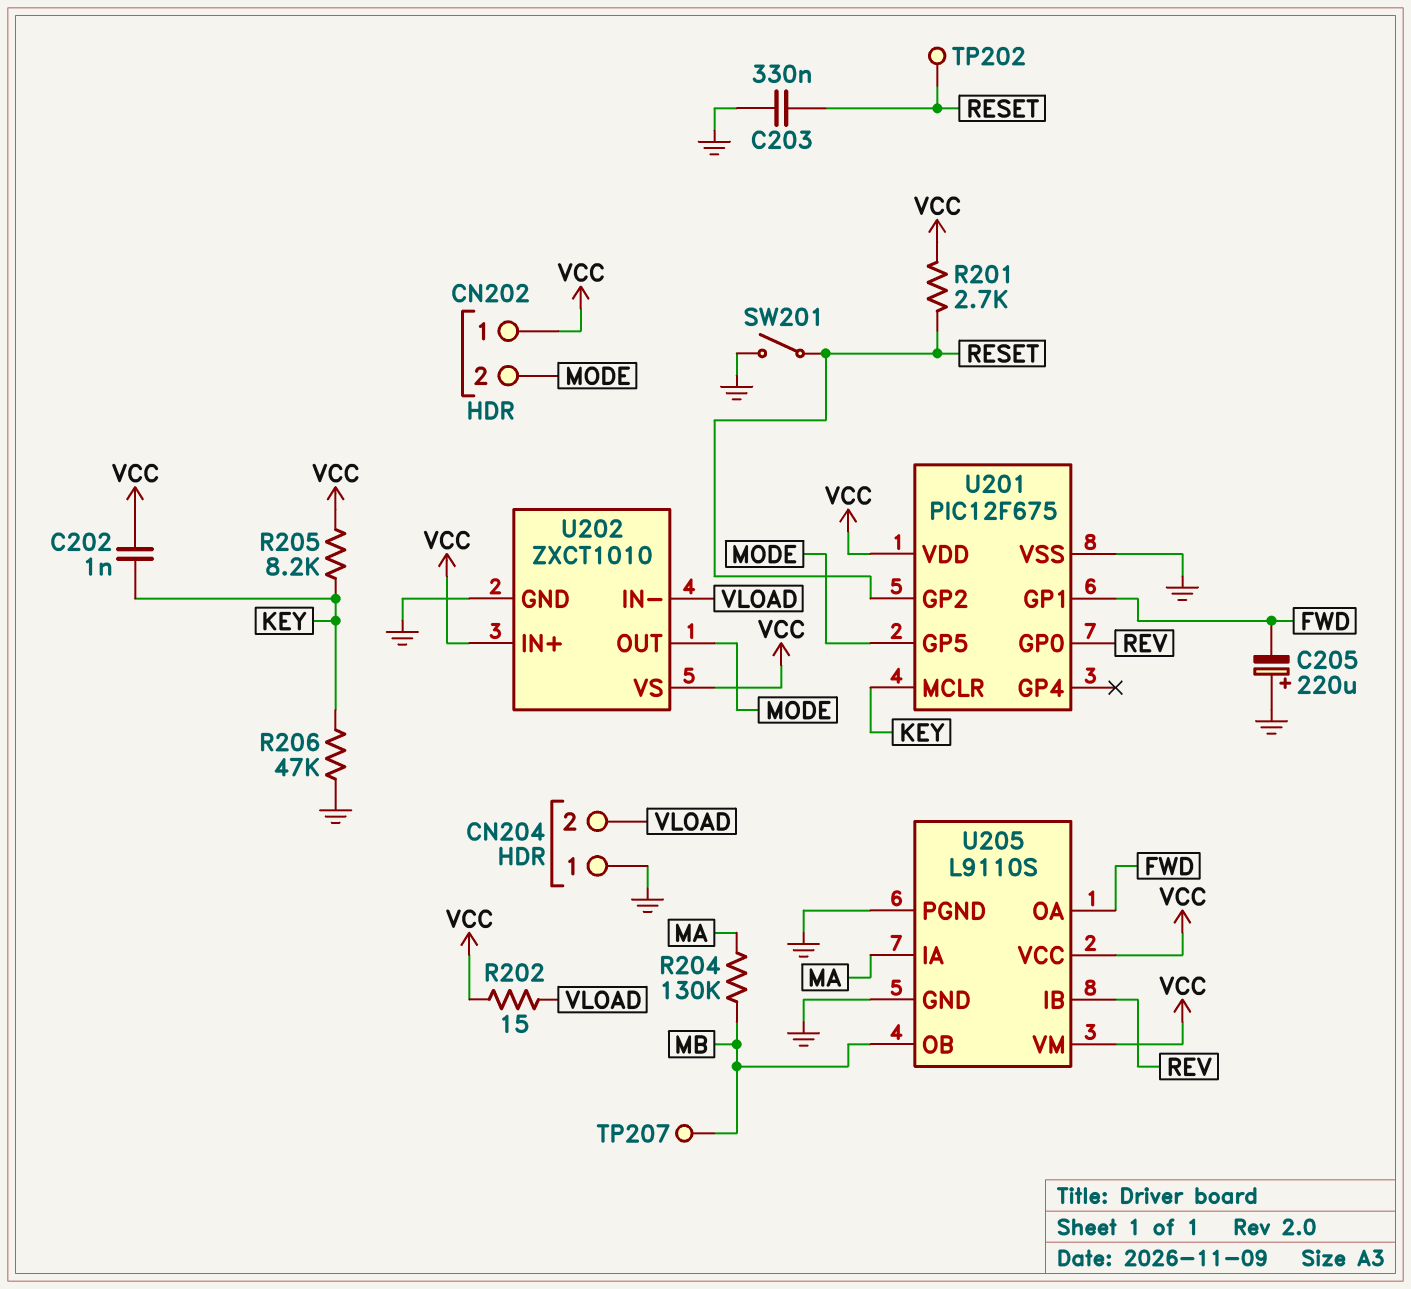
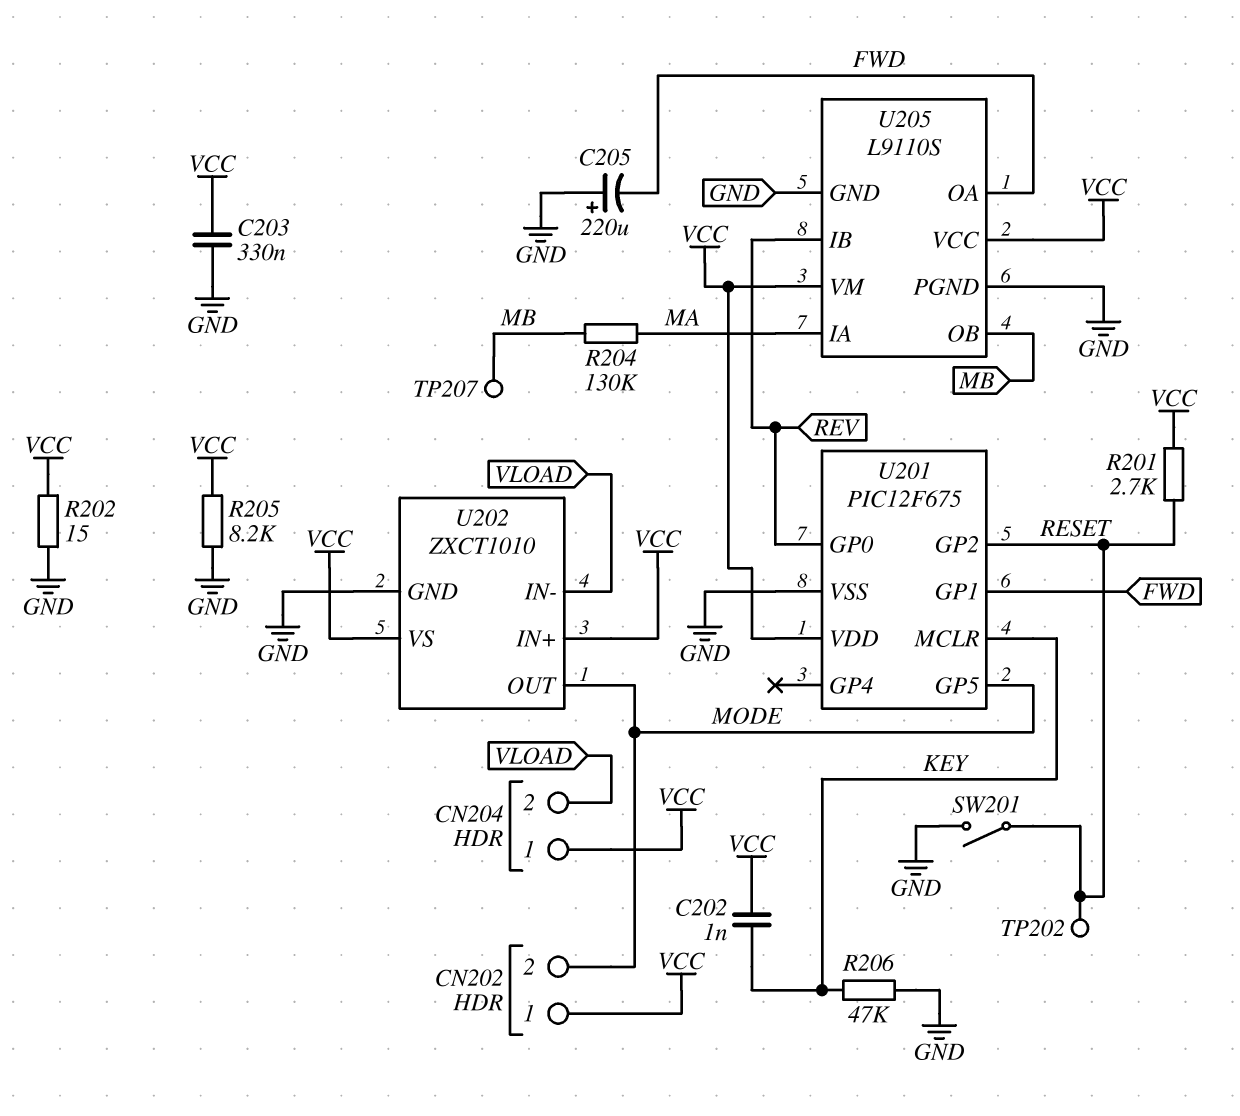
C203: 330nF (GND, RESET) -> 330nF (GND, VCC)
CN204 pin 1: GND -> VCC
R202: 15 (VCC, VLOAD) -> 15 (GND, VCC)
R205: 8.2k (KEY, VCC) -> 8.2k (GND, VCC)

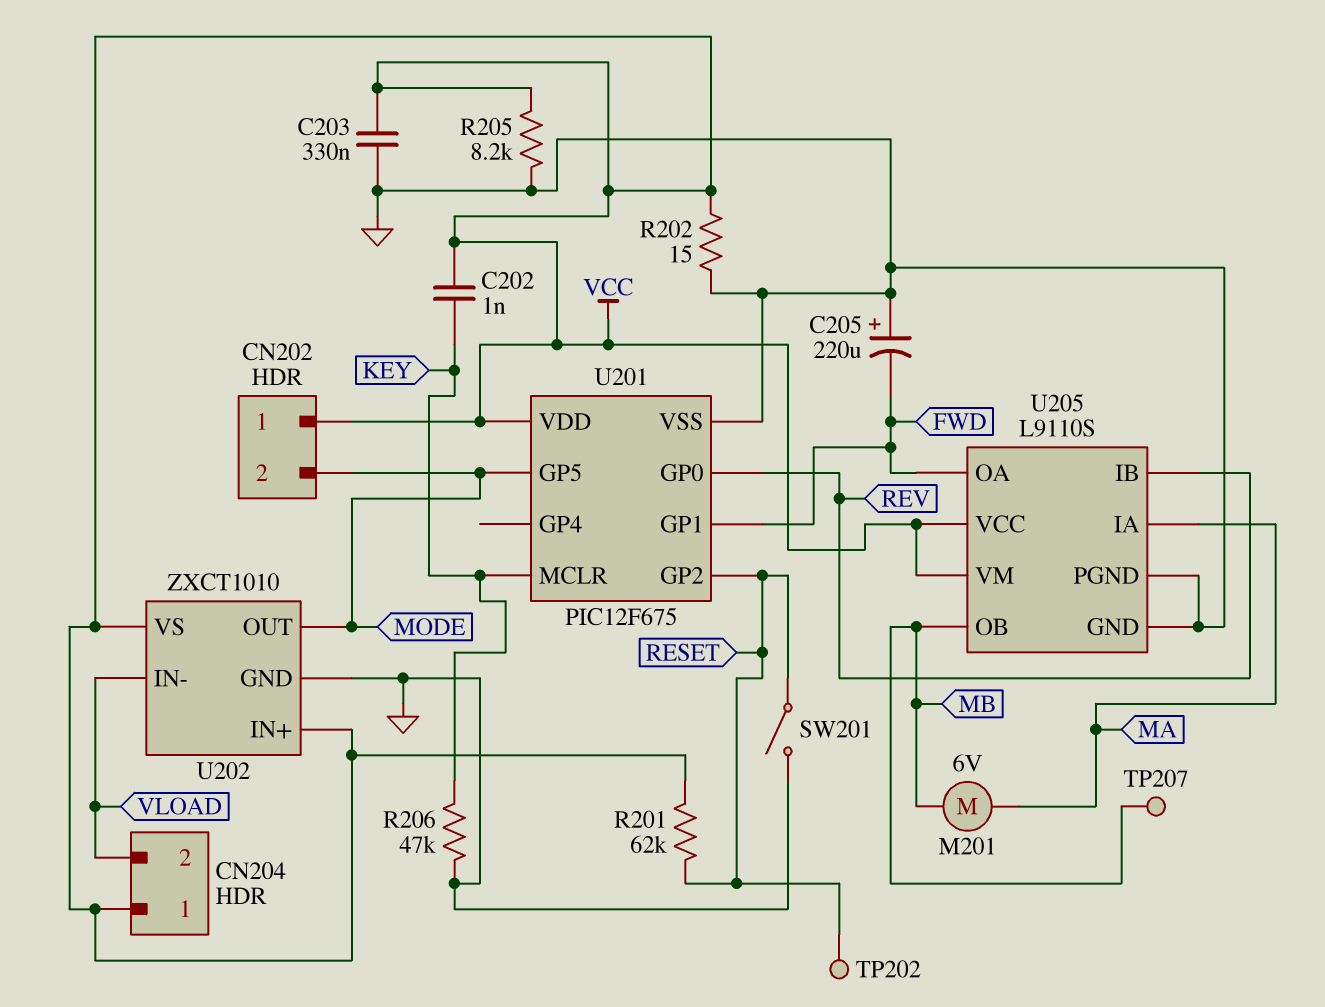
M201: none -> motor 6V (MA, MB)
R201: 2.7k (RESET, VCC) -> 62k (RESET, VCC)
R204: 130k (MA, MB) -> none

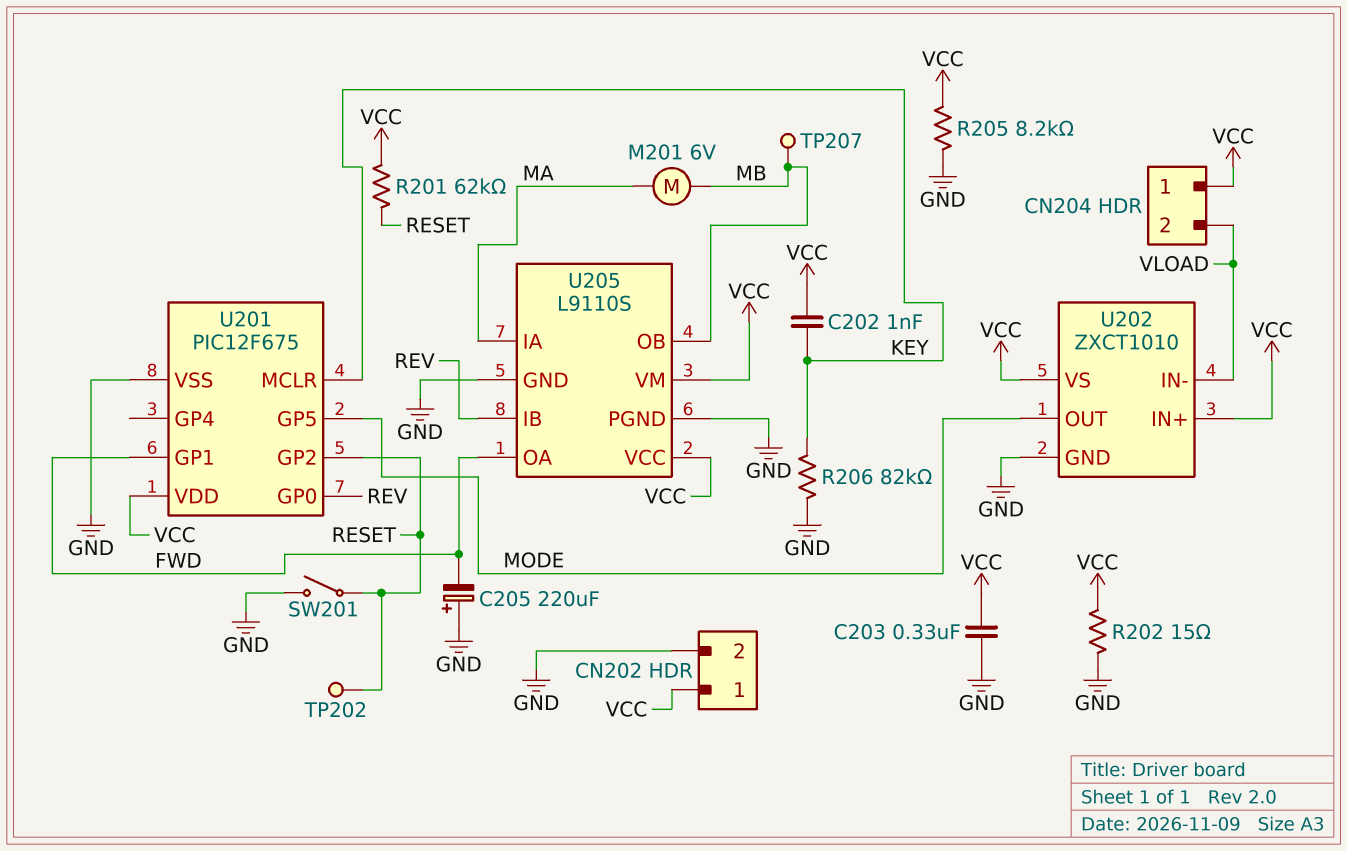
CN202 pin 2: MODE -> GND
R206: 47k (GND, KEY) -> 82k (GND, KEY)

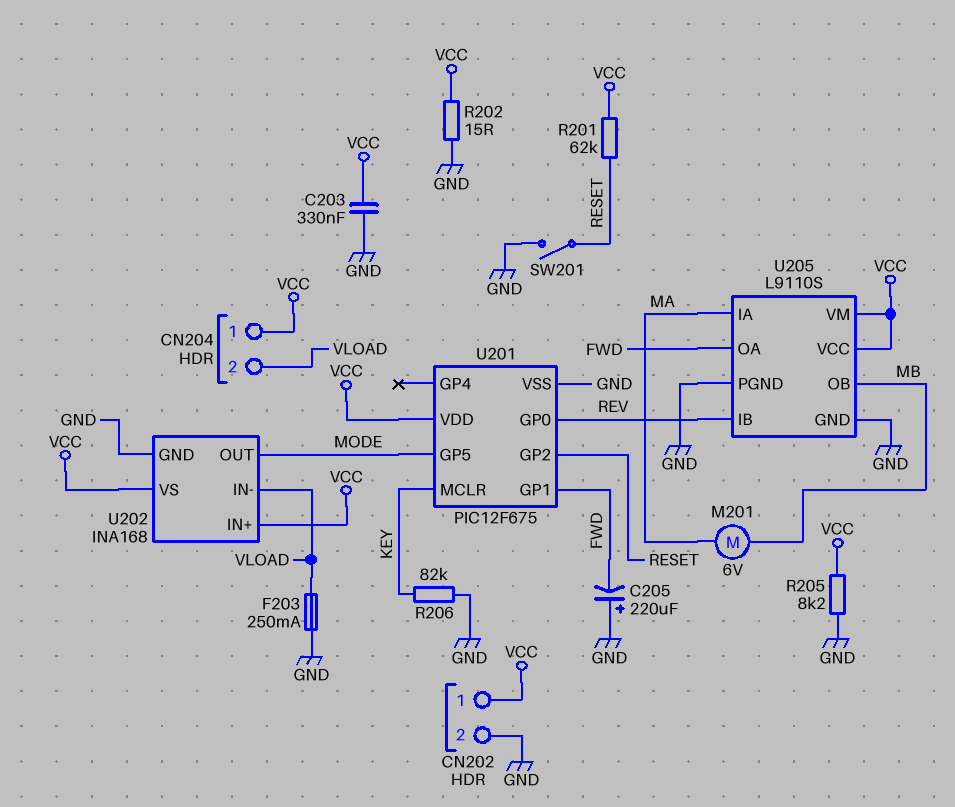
C202: 1nF (KEY, VCC) -> none
F203: none -> 250mA (GND, VLOAD)
TP202: test point (RESET) -> none
TP207: test point (MB) -> none
U202: ZXCT1010 -> INA168

